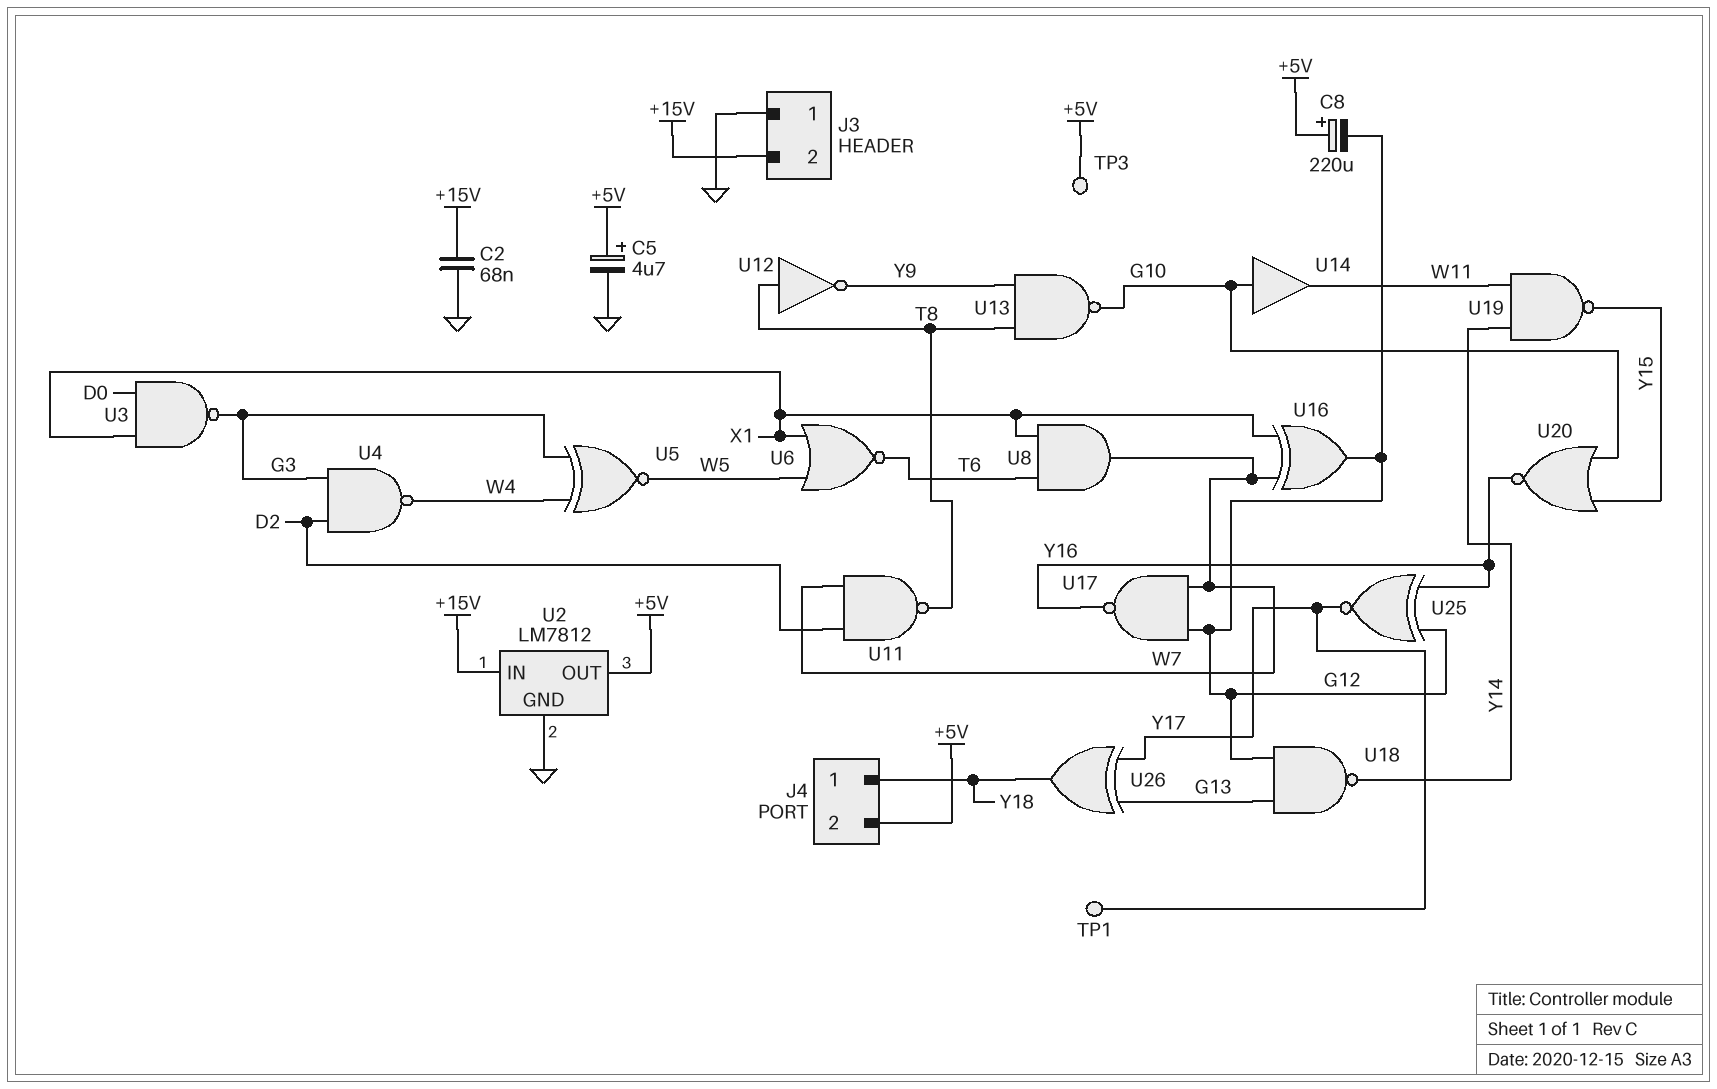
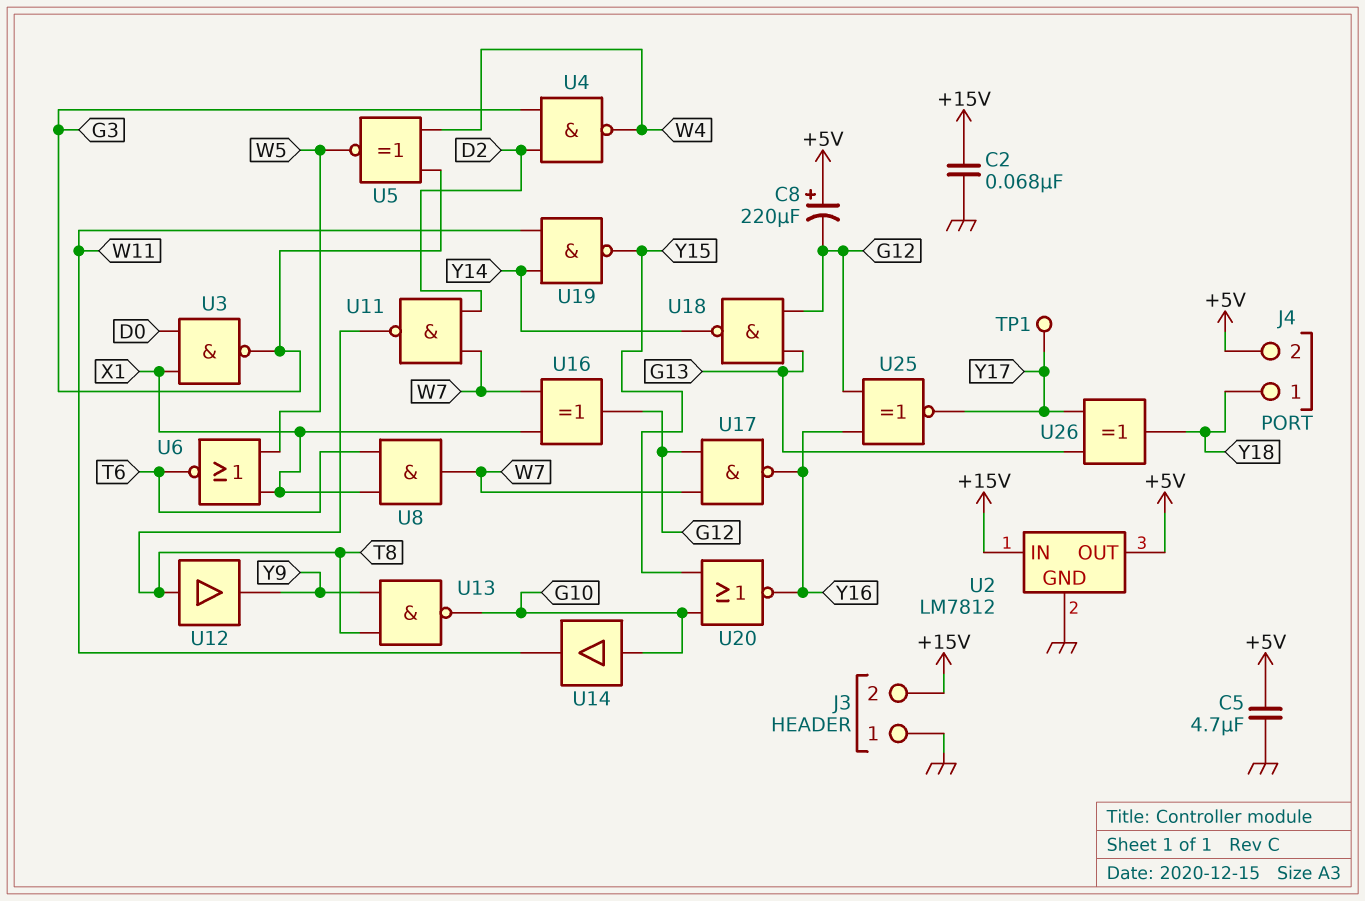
C5: 4.7uF (plus +5V, minus GND) -> 4.7uF (+5V, GND)
TP3: test point (+5V) -> none
U12: NOT (in T8, out Y9) -> buffer (in T8, out Y9)

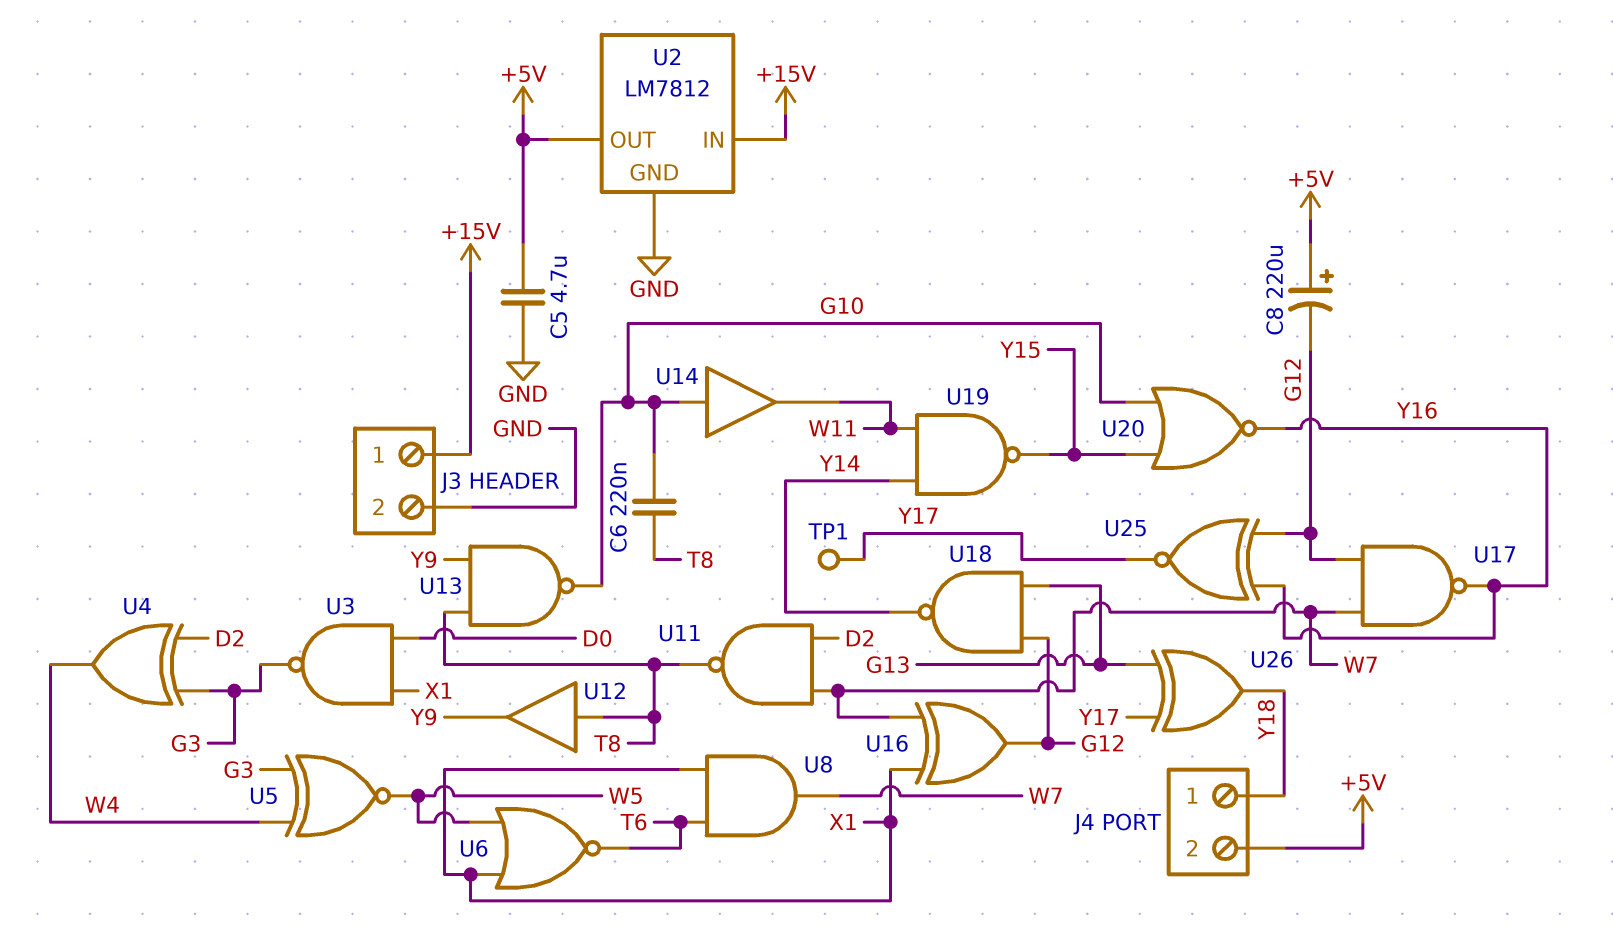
C2: 68nF (+15V, GND) -> none
C6: none -> 220nF (G10, T8)
J3 pin 1: GND -> +15V
J3 pin 2: +15V -> GND
U4: NAND (in D2, in G3, out W4) -> XOR (in D2, in G3, out W4)

